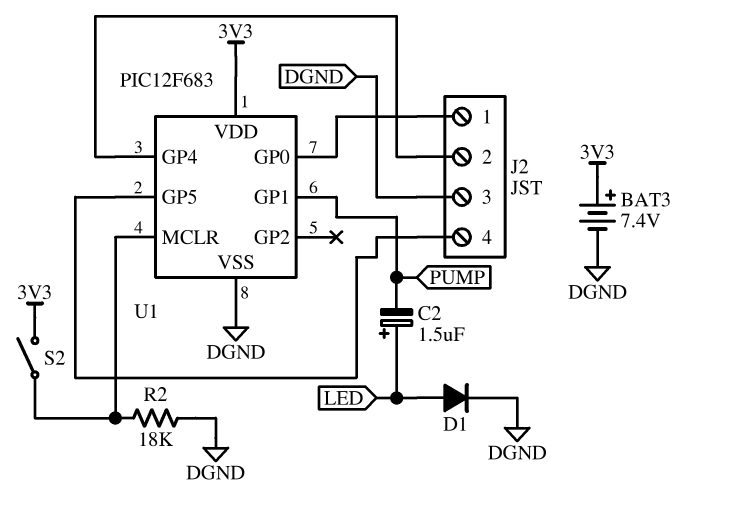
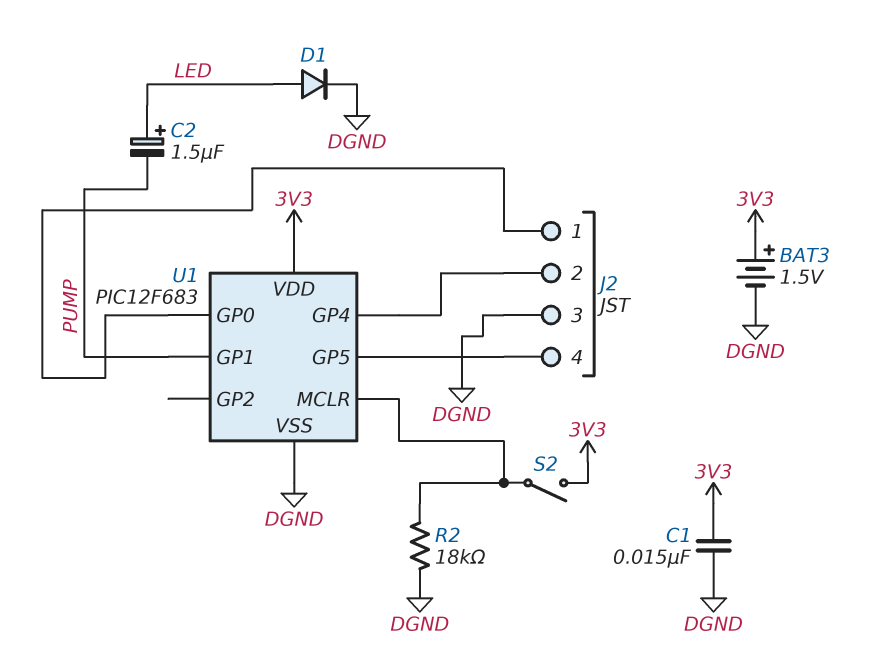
BAT3: 7.4V (plus 3V3, minus DGND) -> 1.5V (plus 3V3, minus DGND)
C1: none -> 15nF (3V3, DGND)

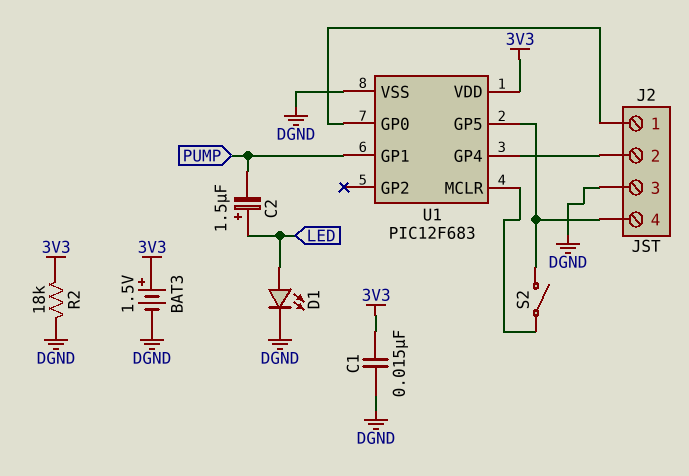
D1: diode (A LED, K DGND) -> LED (A LED, K DGND)
R2: 18k (DGND, U1/MCLR) -> 18k (3V3, DGND)
S2: switch (3V3, U1/MCLR) -> switch (J2/4, U1/MCLR)

